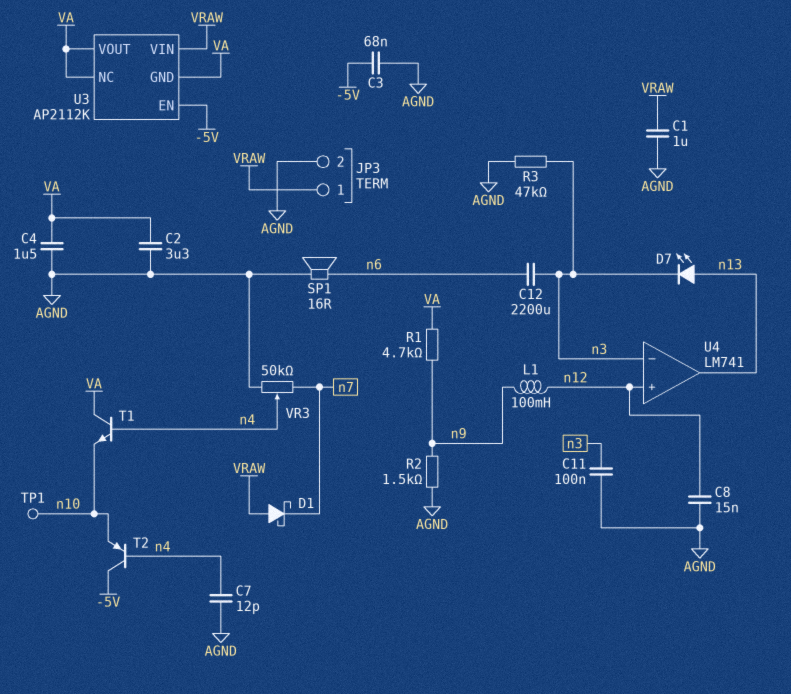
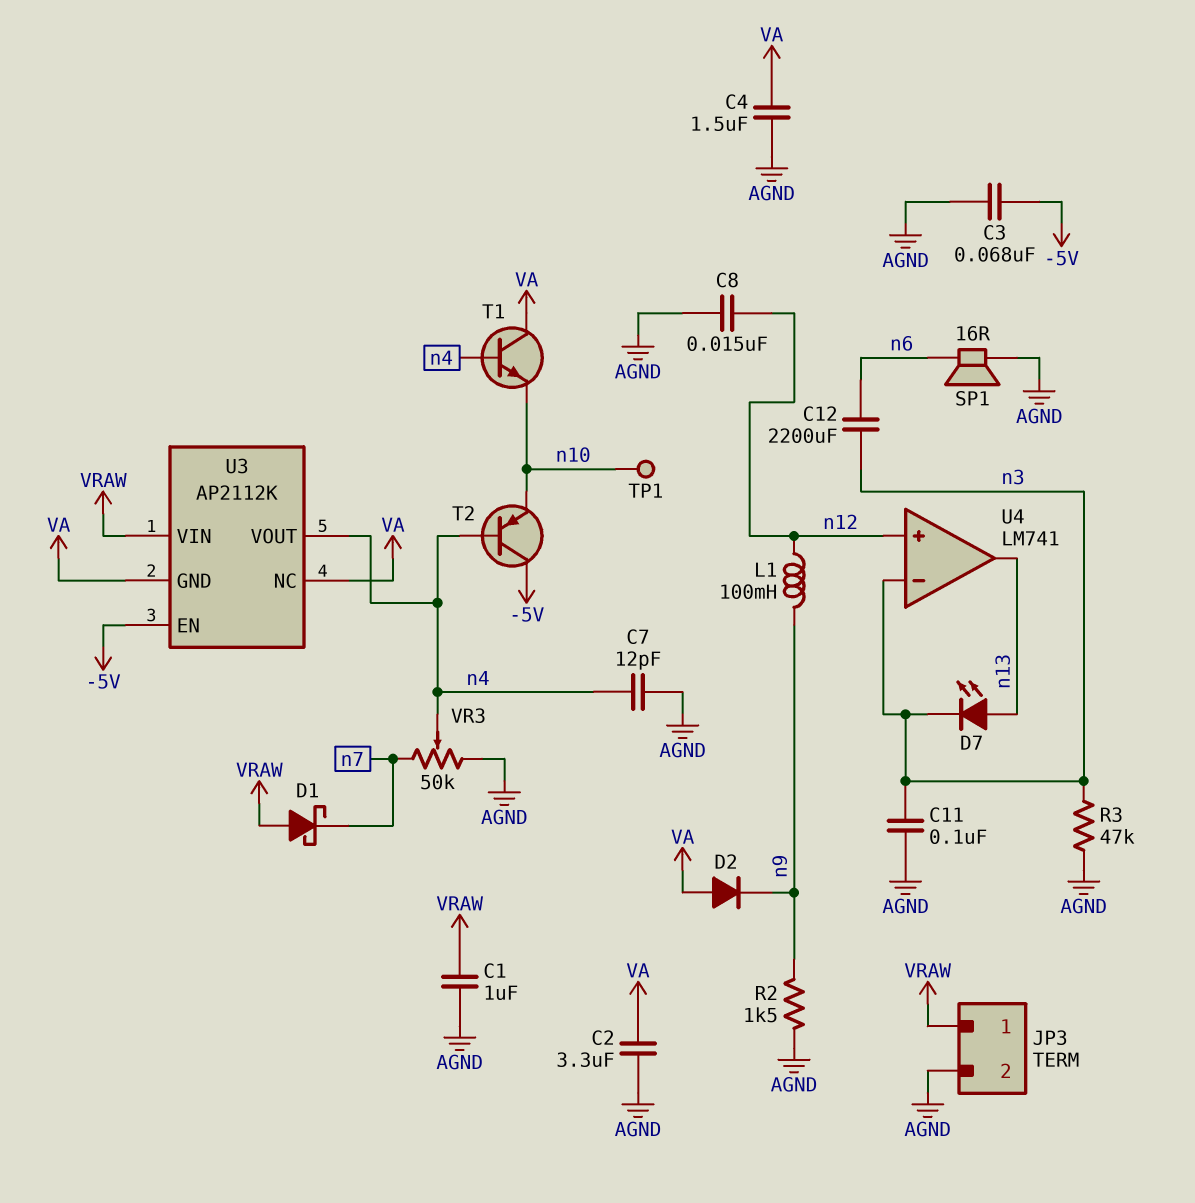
D2: none -> diode (A VA, K n9)
R1: 4.7k (VA, n9) -> none
U3 pin VOUT: VA -> n4

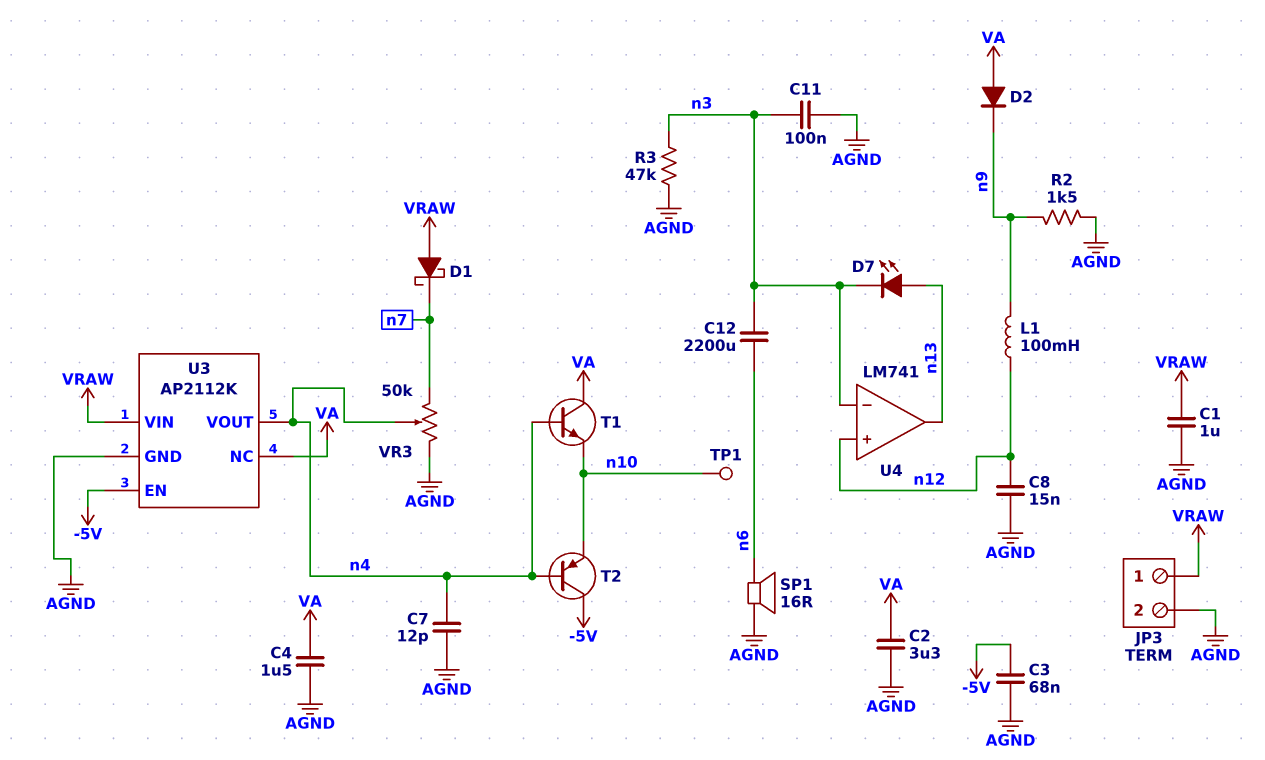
U3 pin GND: VA -> AGND

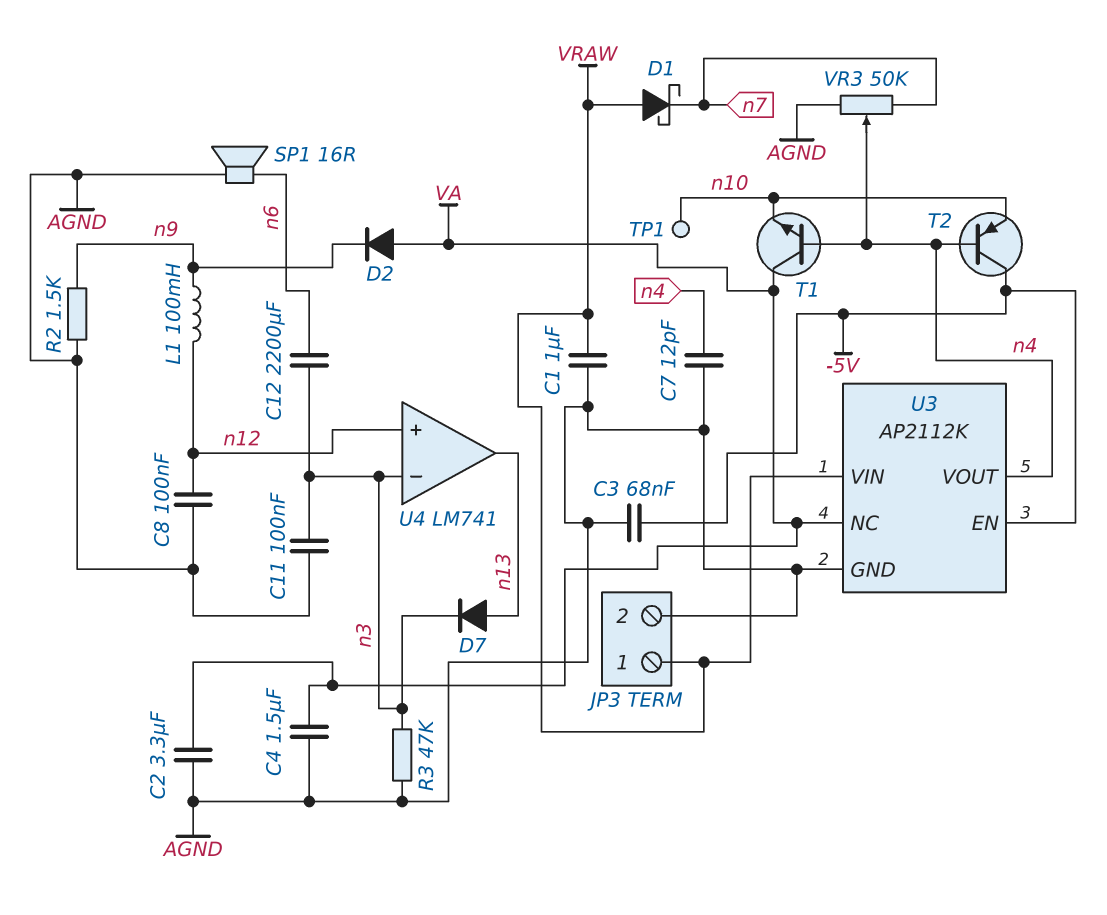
C8: 15nF (AGND, n12) -> 100nF (AGND, n12)
D7: LED (A n13, K n3) -> diode (A n13, K n3)

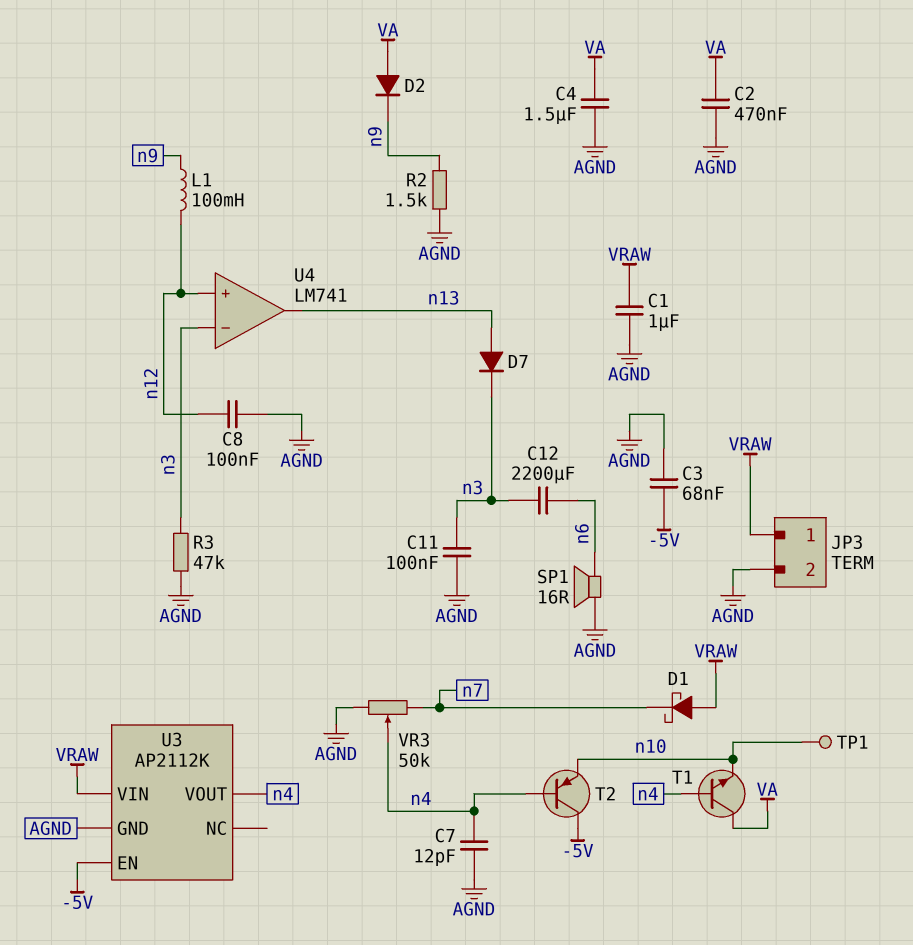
C2: 3.3uF (AGND, VA) -> 470nF (AGND, VA)
U3 pin NC: VA -> none

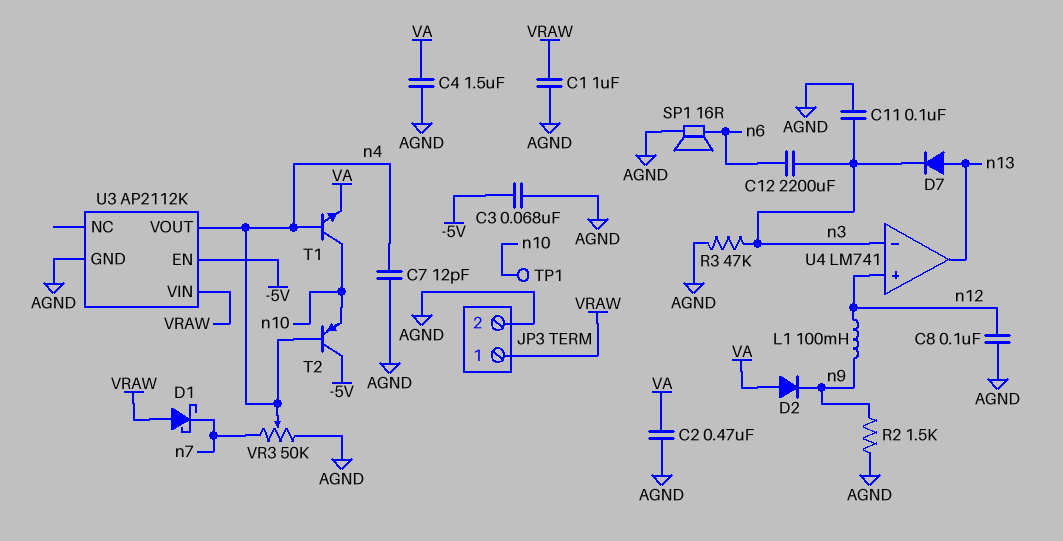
T1: NPN (B n4, C VA, E n10) -> NPN (B n4, C n10, E VA)

